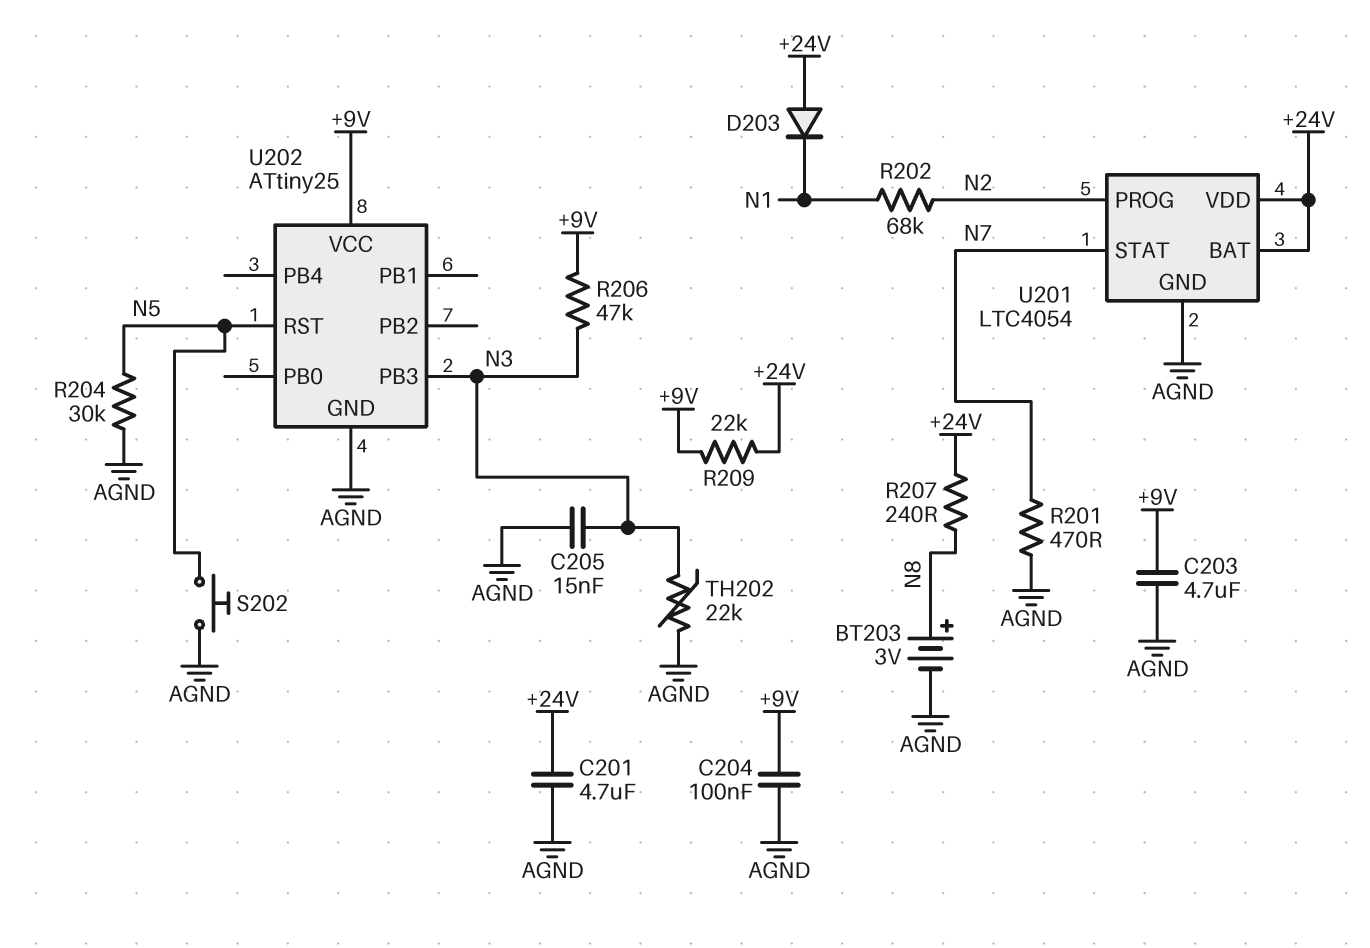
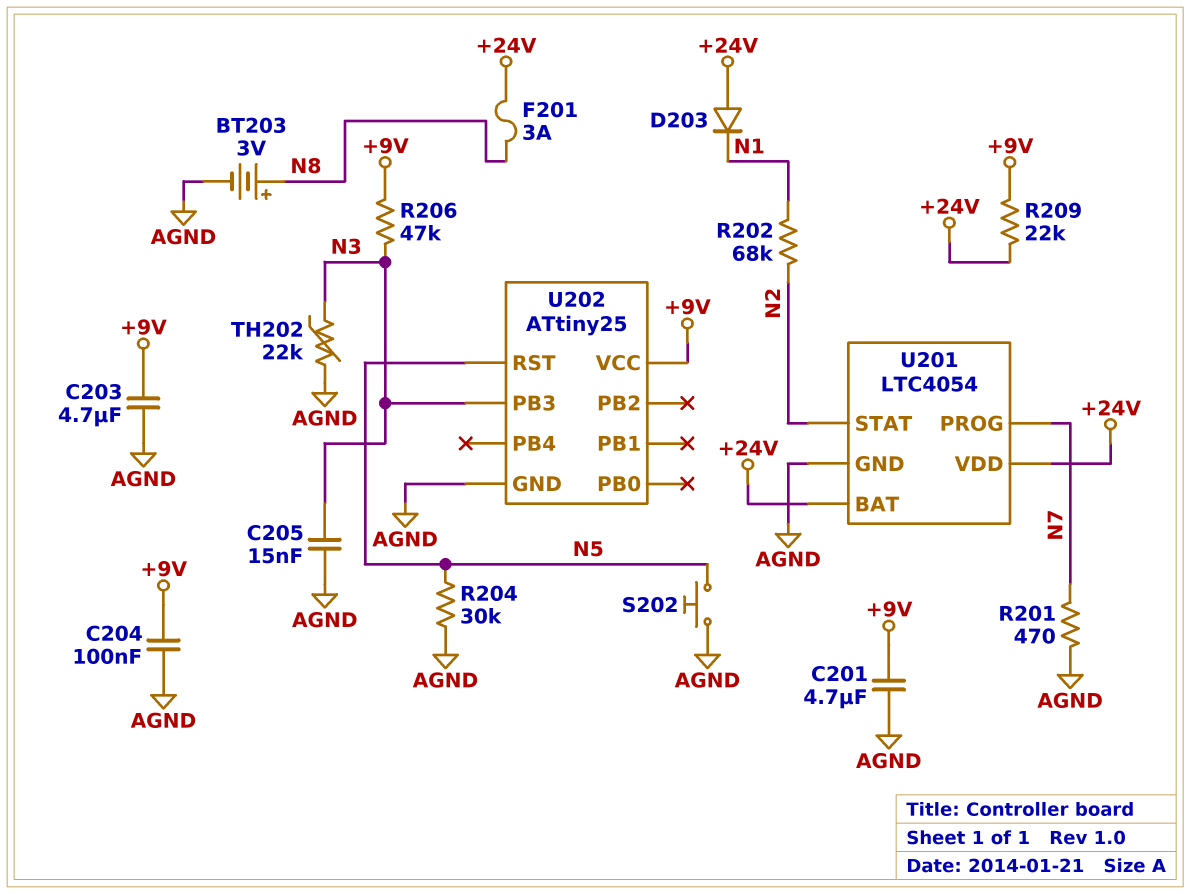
C201: 4.7uF (+24V, AGND) -> 4.7uF (+9V, AGND)
F201: none -> 3A (+24V, N8)
R207: 240 (+24V, N8) -> none
U201 pin PROG: N2 -> N7
U201 pin STAT: N7 -> N2

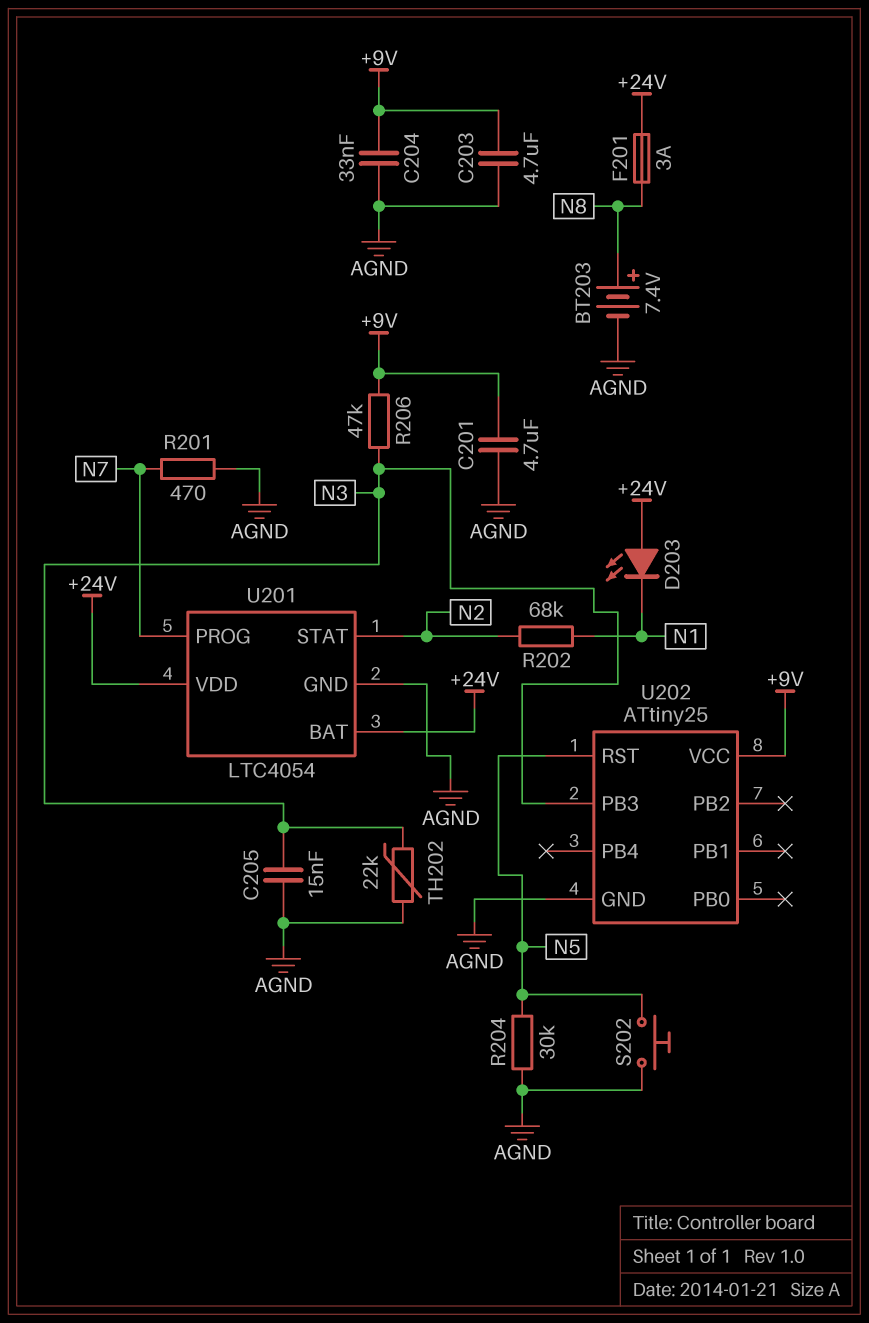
BT203: 3V (plus N8, minus AGND) -> 7.4V (plus N8, minus AGND)
C204: 100nF (+9V, AGND) -> 33nF (+9V, AGND)
D203: diode (A +24V, K N1) -> LED (A +24V, K N1)
R209: 22k (+9V, +24V) -> none

